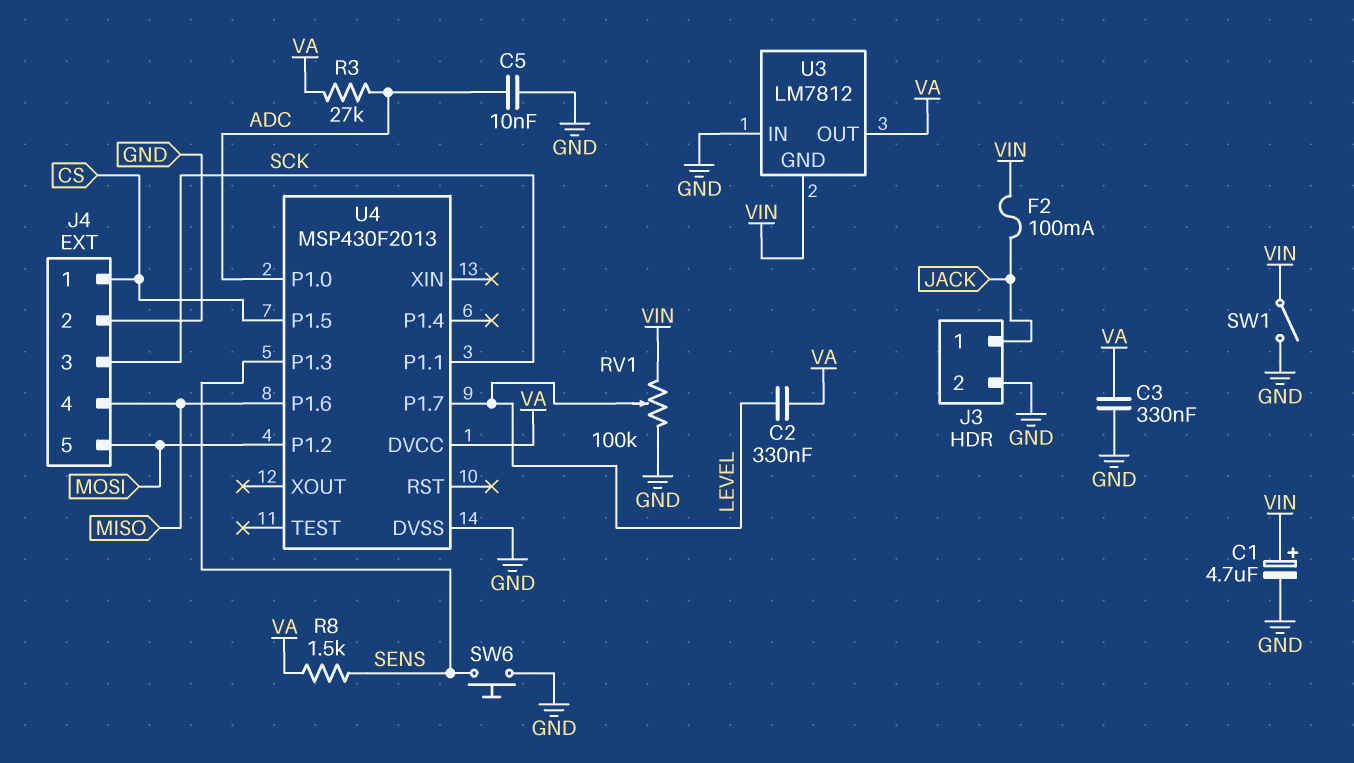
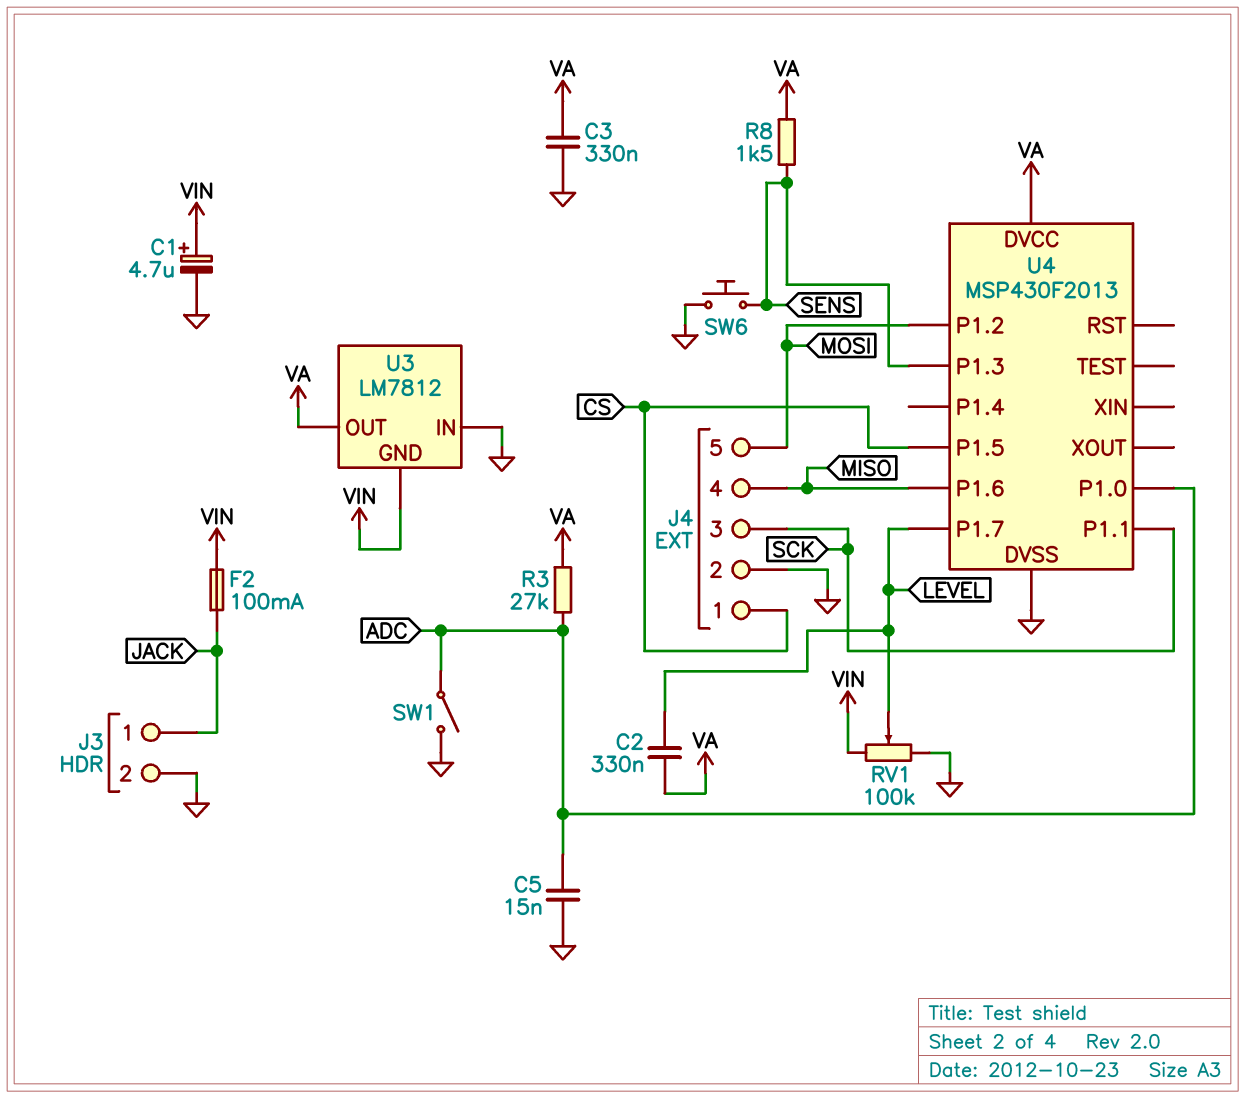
C5: 10nF (ADC, GND) -> 15nF (ADC, GND)
SW1: switch (GND, VIN) -> switch (ADC, GND)

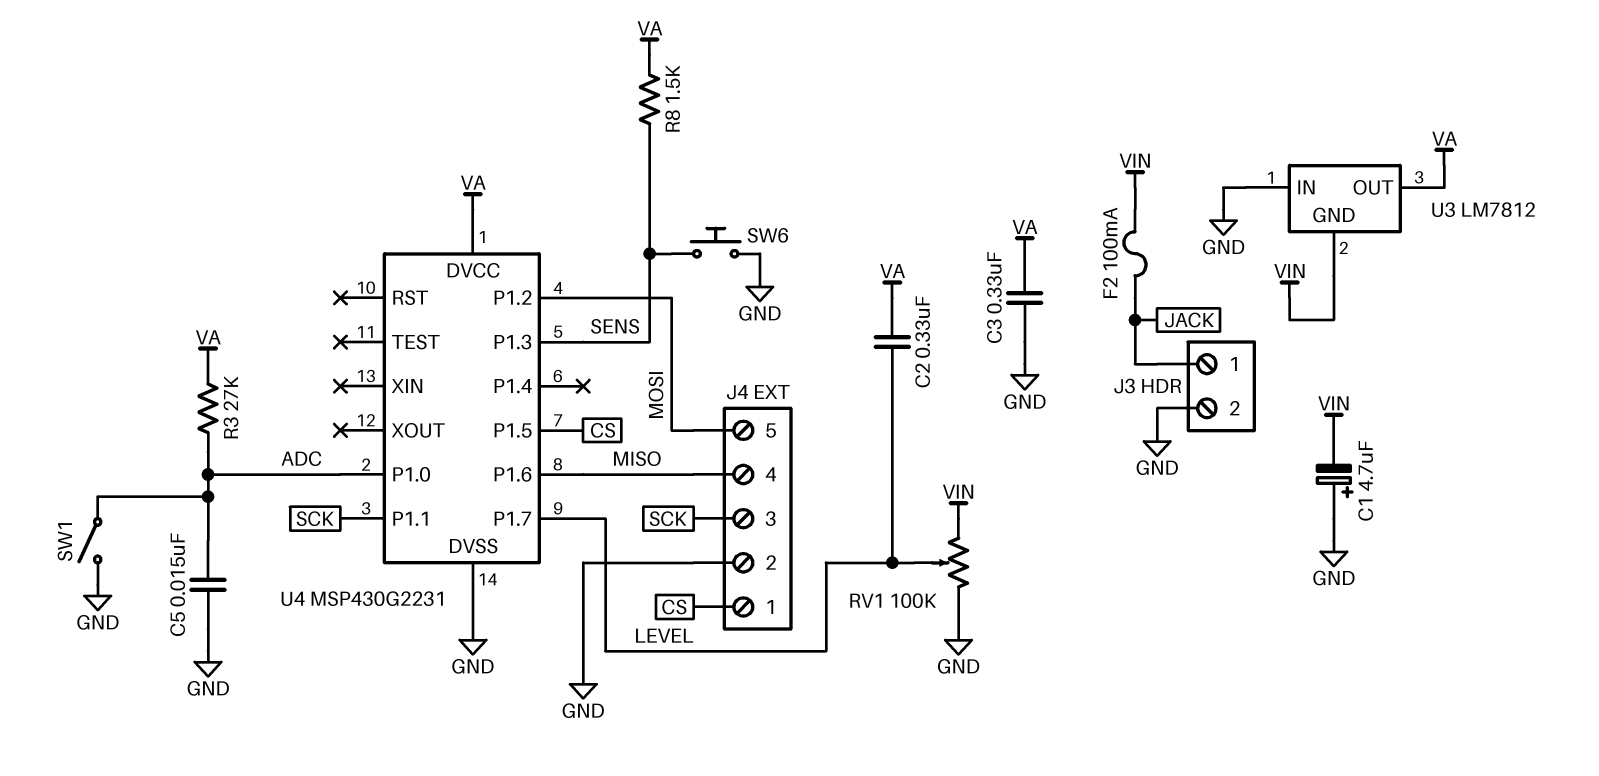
C1: 4.7uF (plus VIN, minus GND) -> 4.7uF (plus GND, minus VIN)
U4: MSP430F2013 -> MSP430G2231

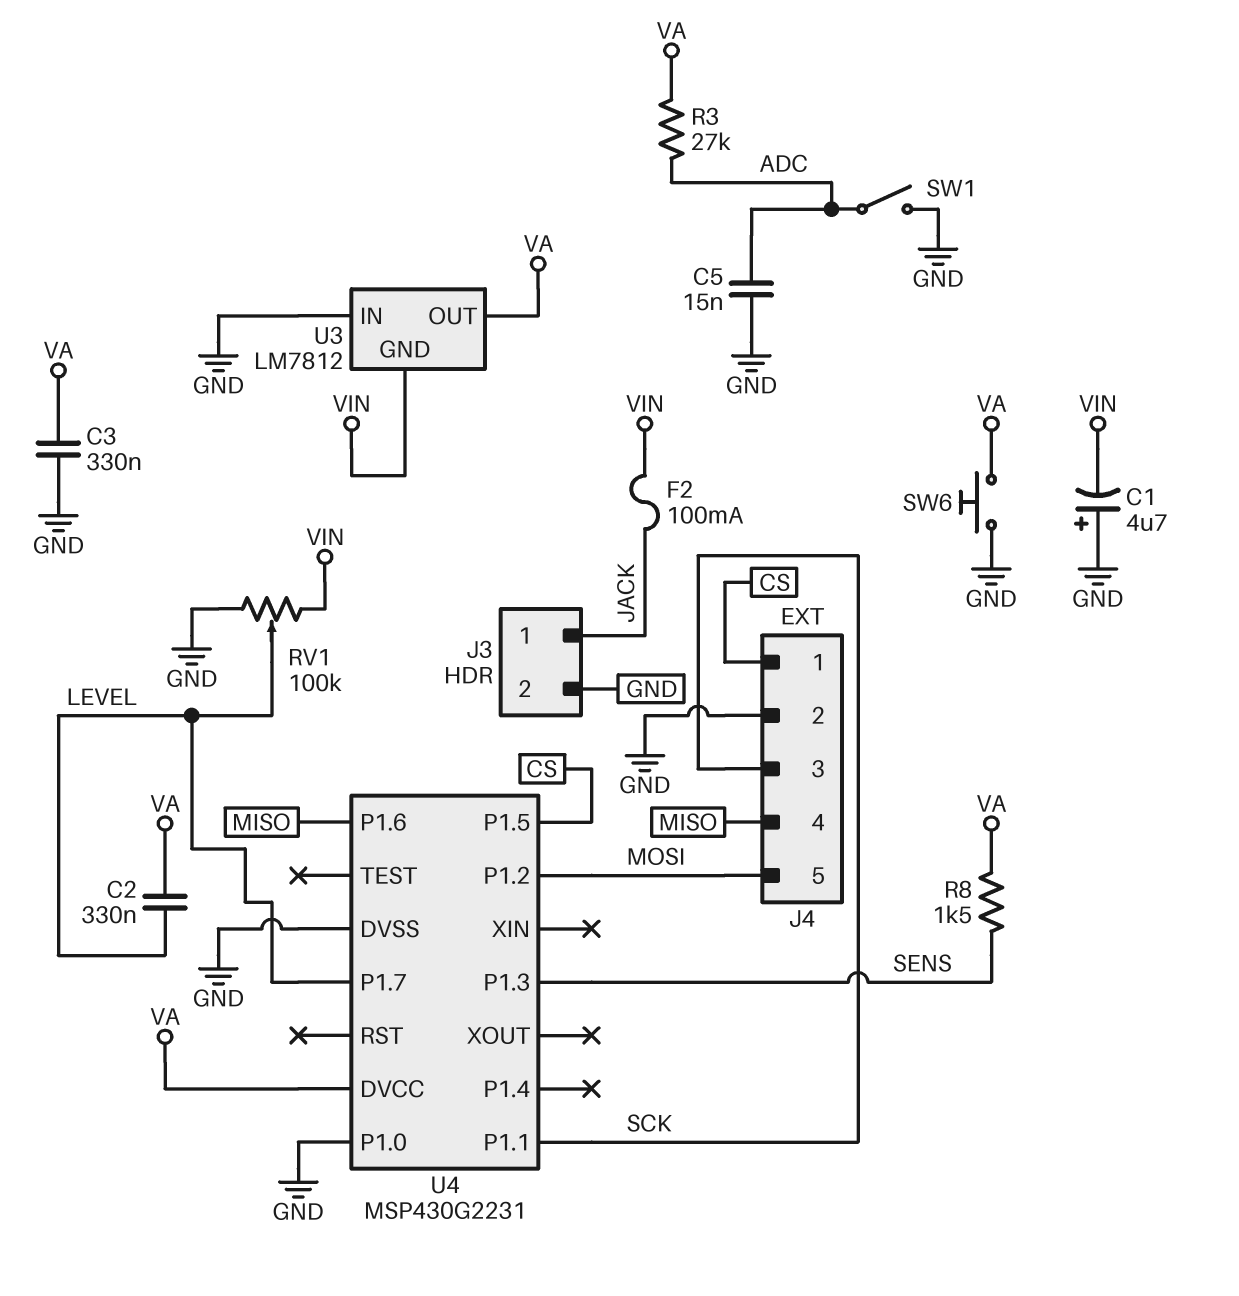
SW6: button (GND, SENS) -> button (GND, VA)
U4 pin P1.0: ADC -> GND

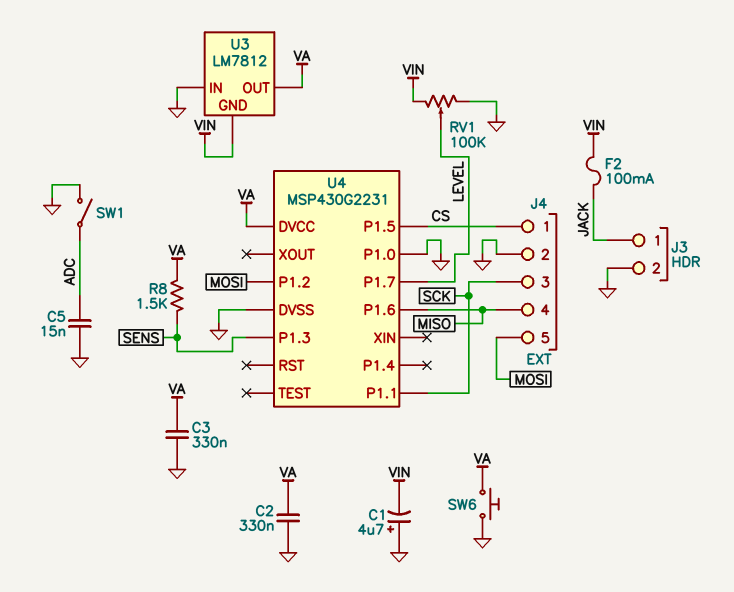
C2: 330nF (LEVEL, VA) -> 330nF (GND, VA)
R3: 27k (ADC, VA) -> none

